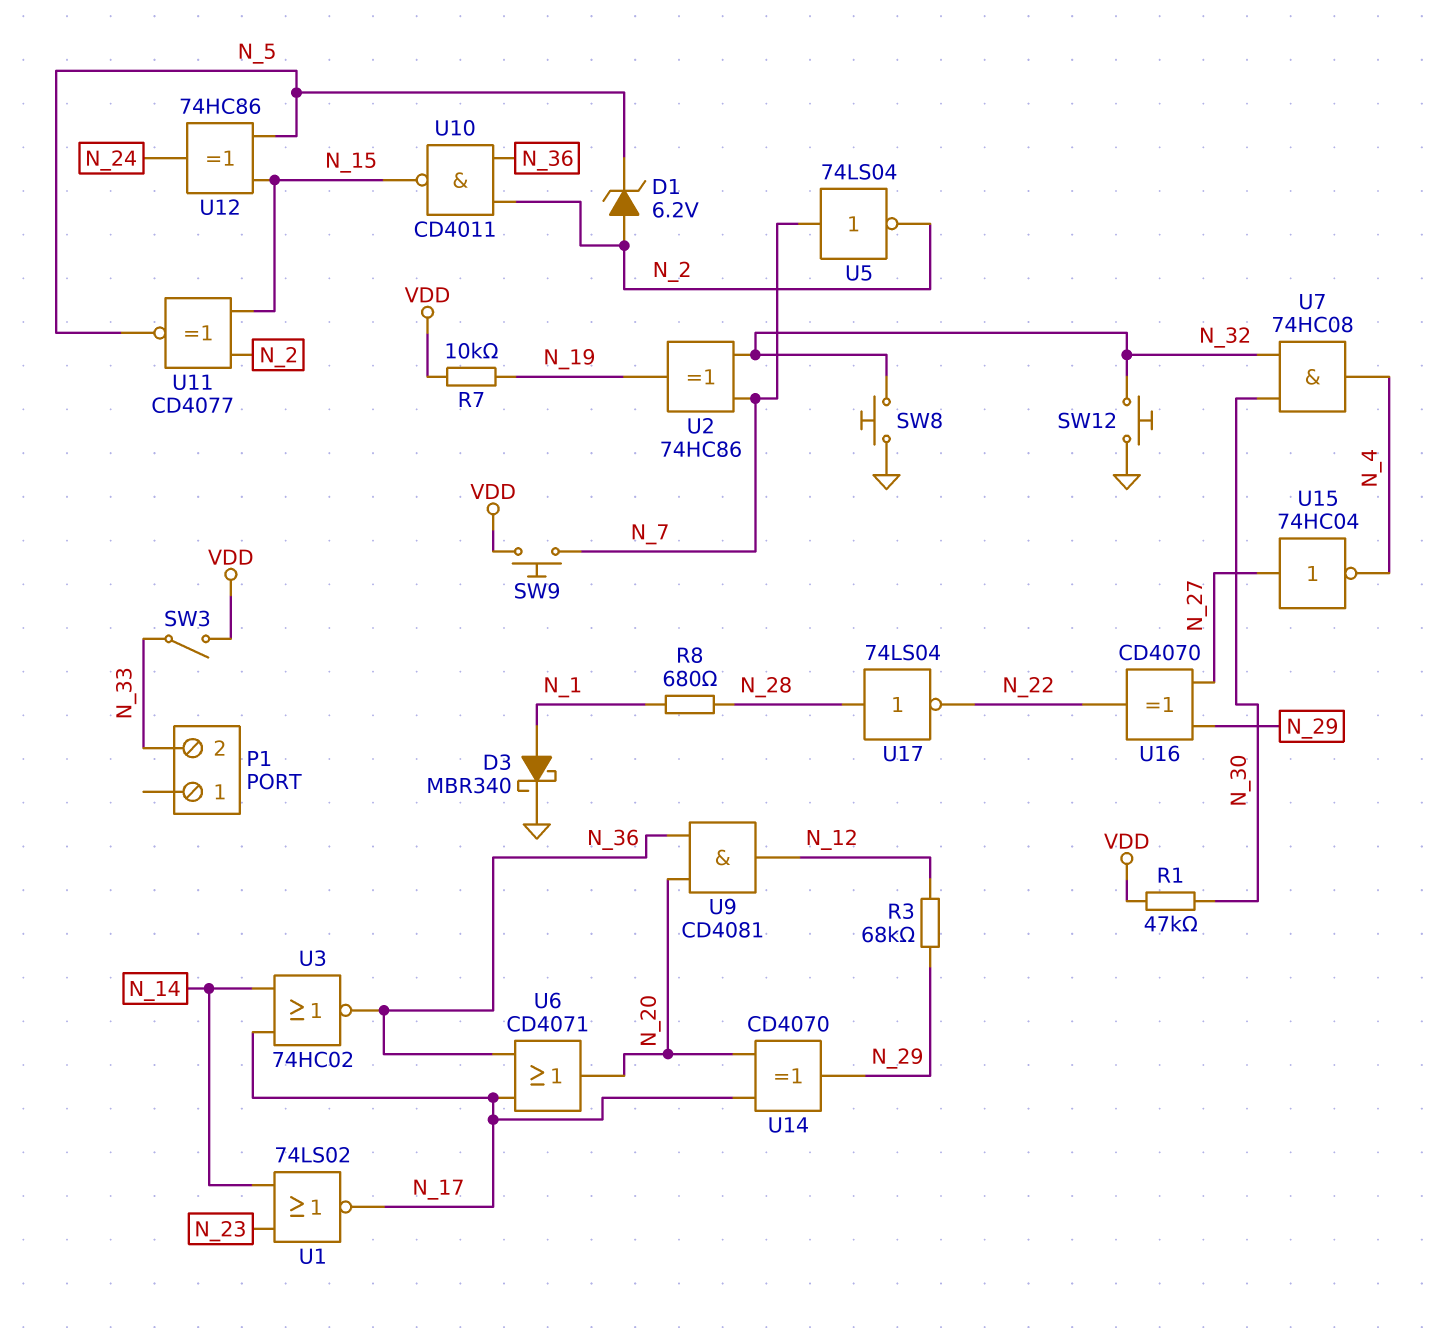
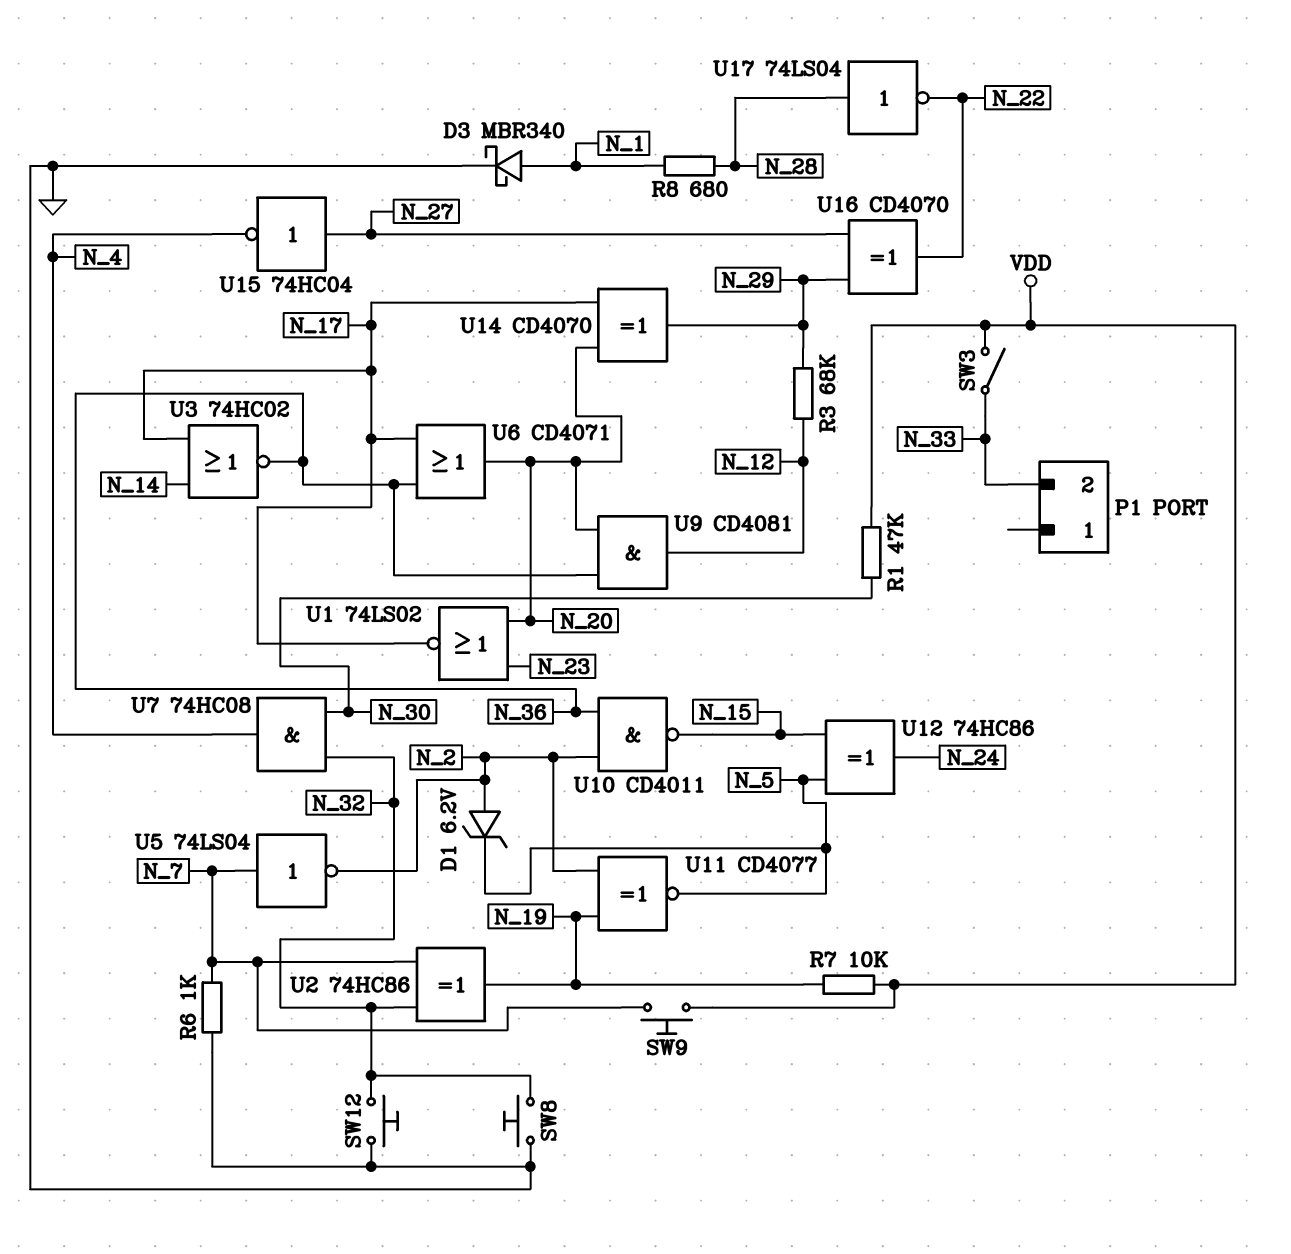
R6: none -> 1k (GND, N_7)
U1: NOR 74LS02 (in N_14, in N_23, out N_17) -> NOR 74LS02 (in N_20, in N_23, out N_17)
U11: XNOR CD4077 (in N_2, in N_15, out N_5) -> XNOR CD4077 (in N_2, in N_19, out N_5)

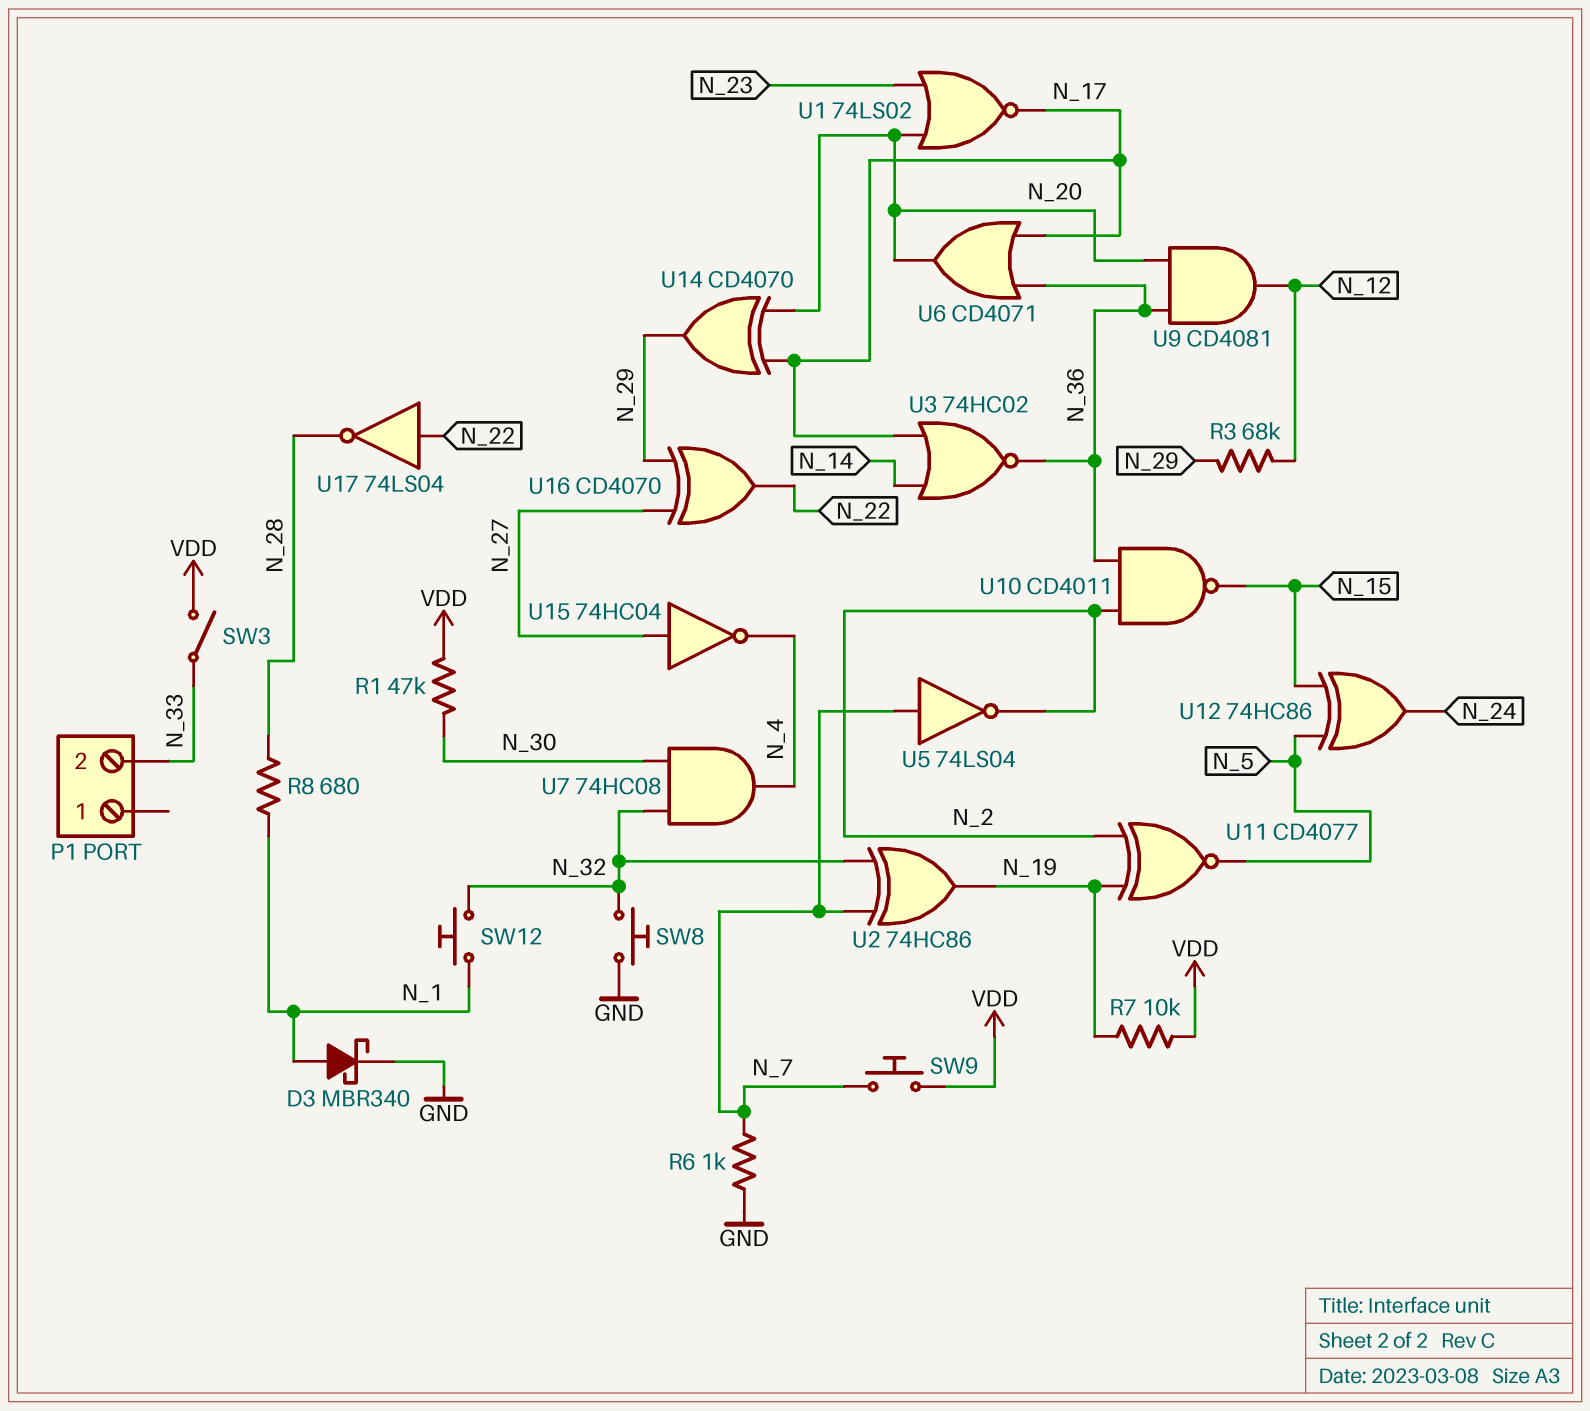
D1: zener 6.2V (A N_2, K N_5) -> none
SW12: button (GND, N_32) -> button (N_1, N_32)
U17: NOT 74LS04 (in N_28, out N_22) -> NOT 74LS04 (in N_22, out N_28)

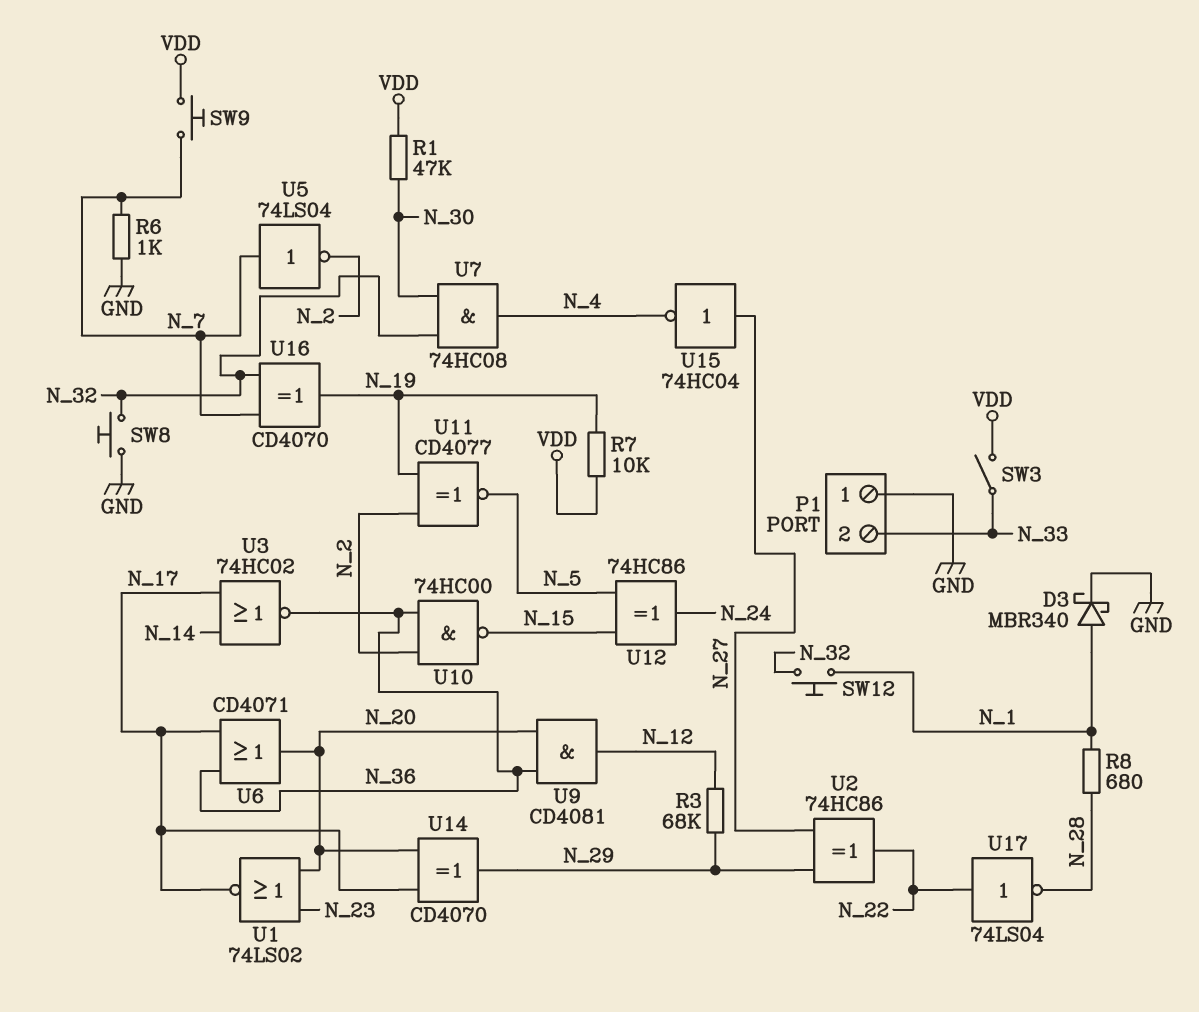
P1 pin 1: none -> GND
U2: XOR 74HC86 (in N_7, in N_32, out N_19) -> XOR 74HC86 (in N_27, in N_29, out N_22)
U10: NAND CD4011 (in N_2, in N_36, out N_15) -> NAND 74HC00 (in N_2, in N_36, out N_15)
U16: XOR CD4070 (in N_27, in N_29, out N_22) -> XOR CD4070 (in N_7, in N_32, out N_19)

